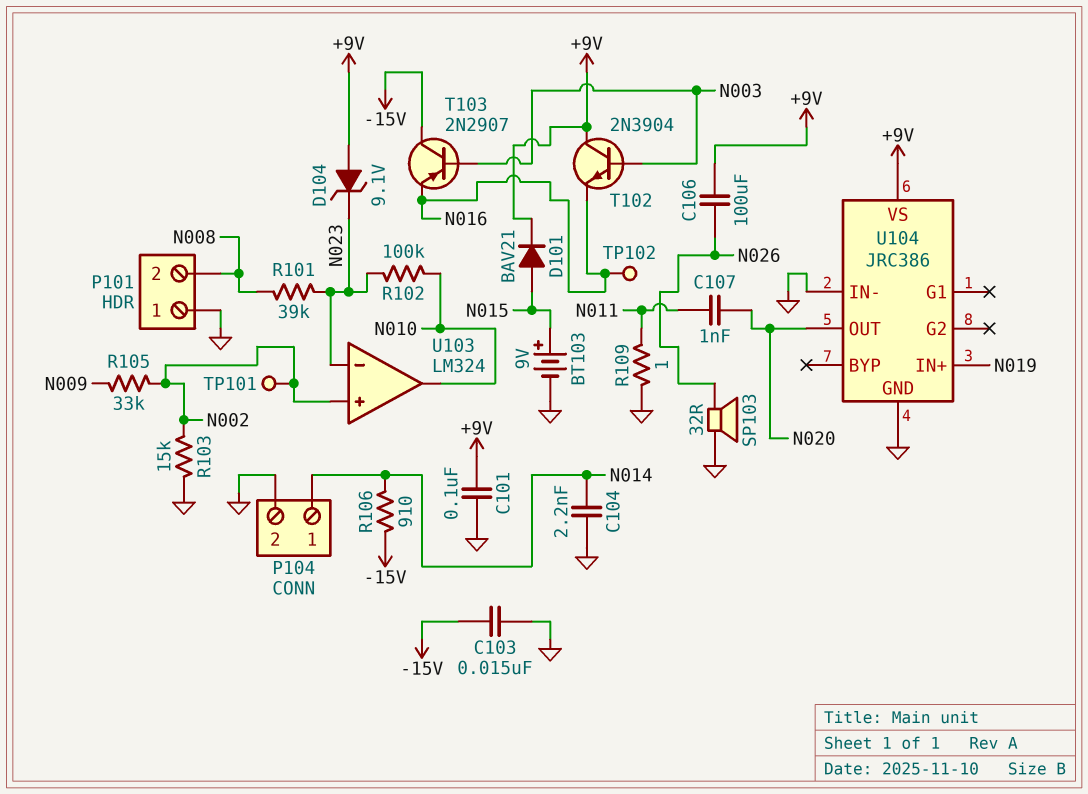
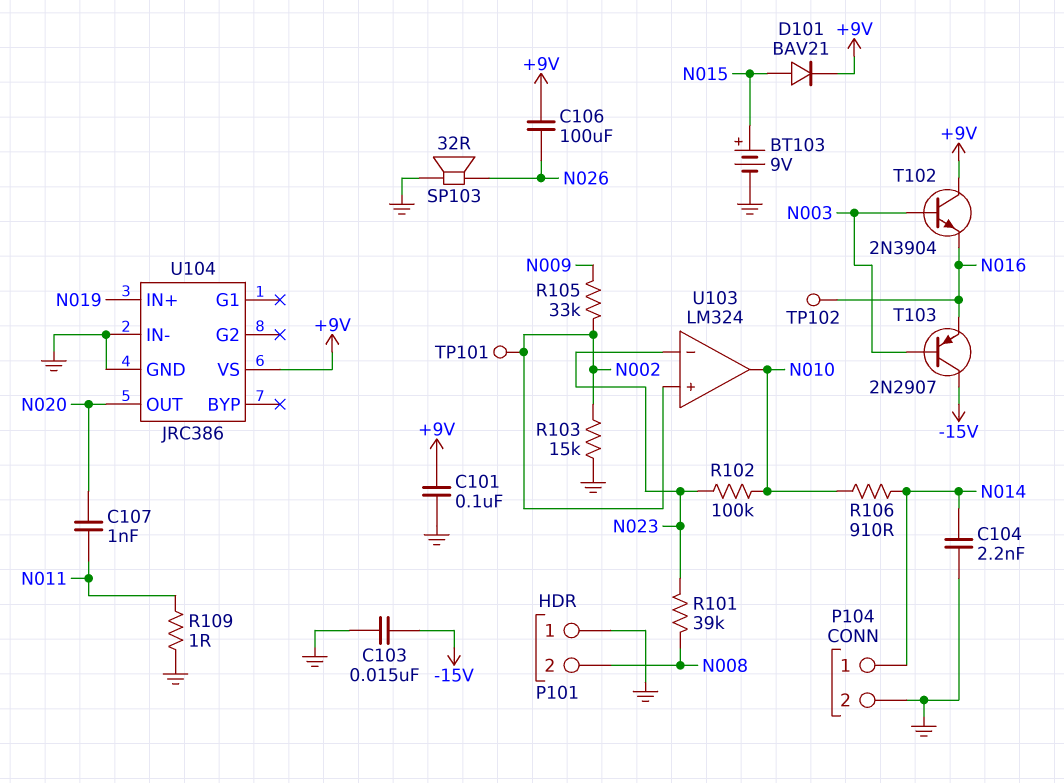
D104: zener 9.1V (A +9V, K N023) -> none
R106: 910 (-15V, N014) -> 910 (N010, N014)

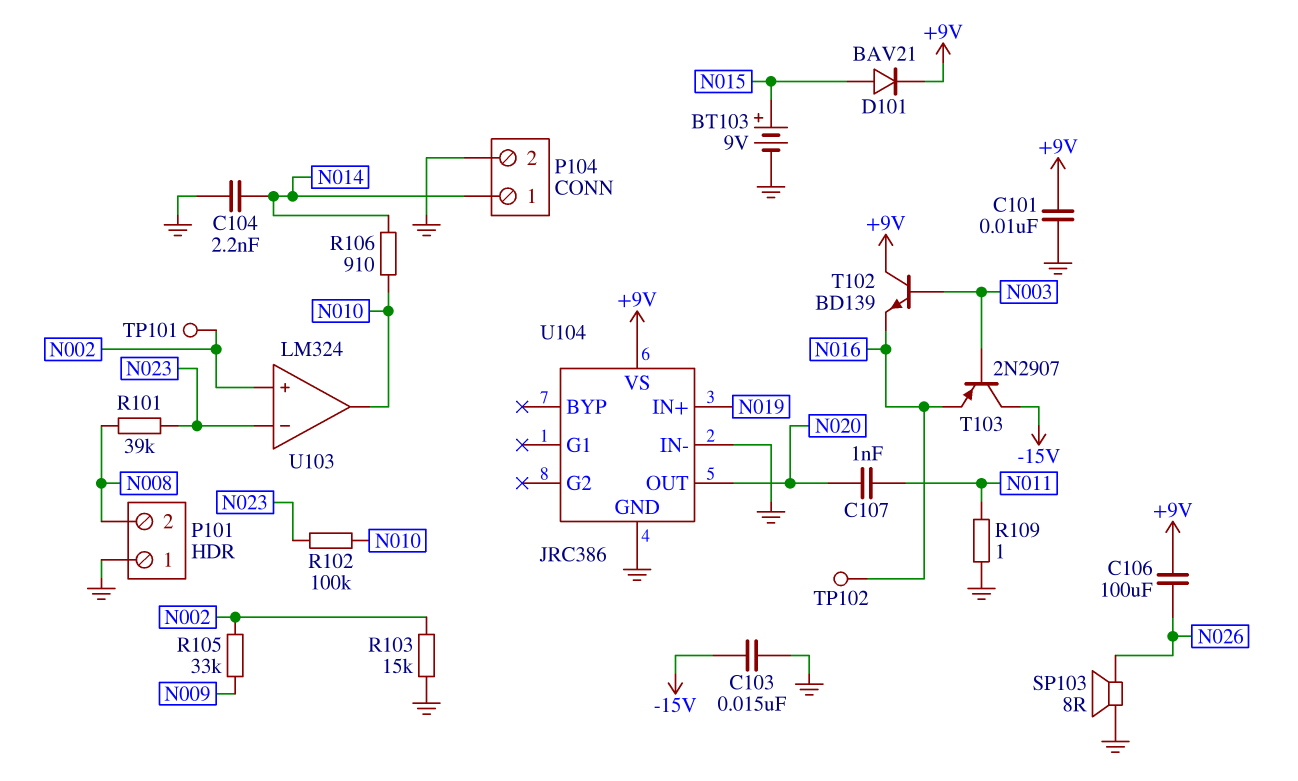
C101: 100nF (+9V, GND) -> 10nF (+9V, GND)
SP103: speaker 32R (GND, N026) -> speaker 8R (GND, N026)
T102: NPN 2N3904 (B N003, C +9V, E N016) -> NPN BD139 (B N003, C +9V, E N016)

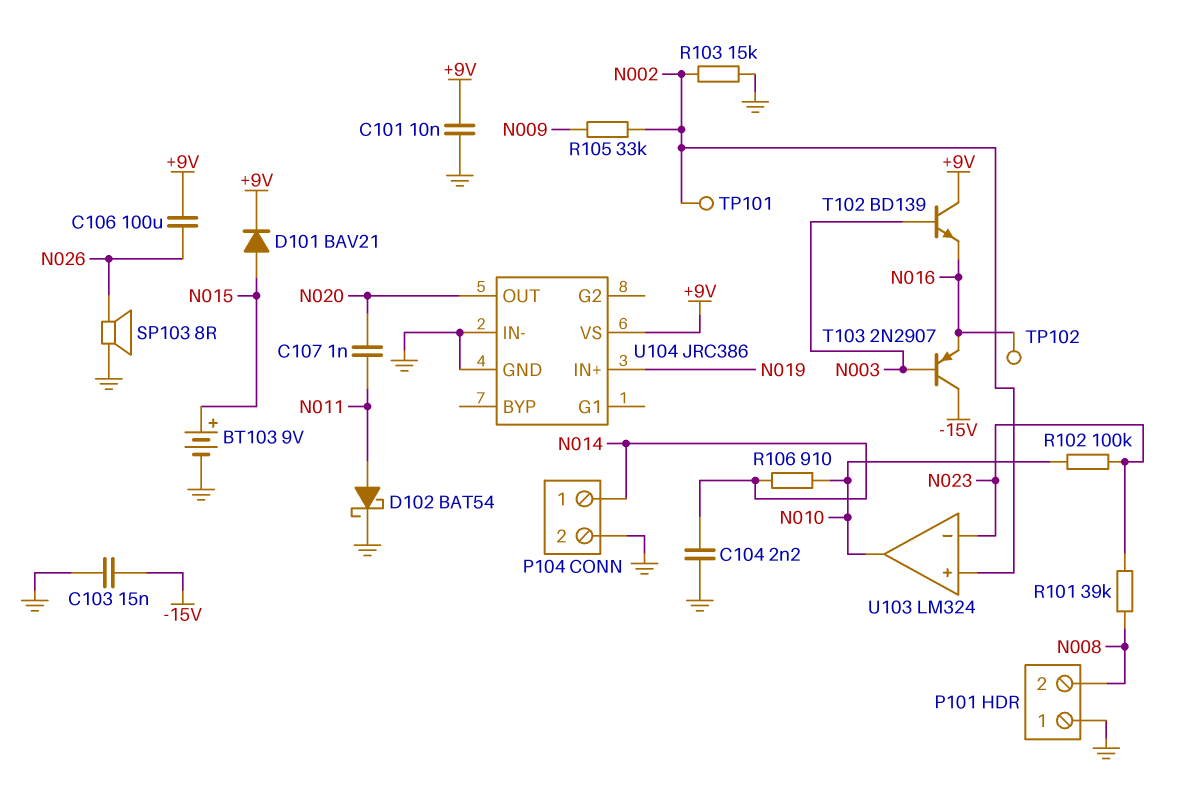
D102: none -> schottky BAT54 (A N011, K GND)
R109: 1 (GND, N011) -> none

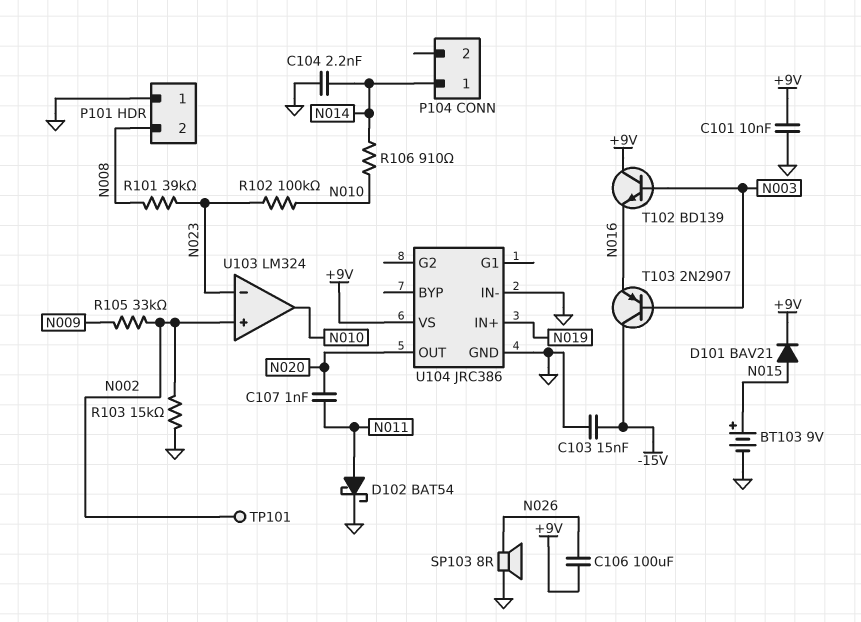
P104 pin 2: GND -> none
TP102: test point (N016) -> none

